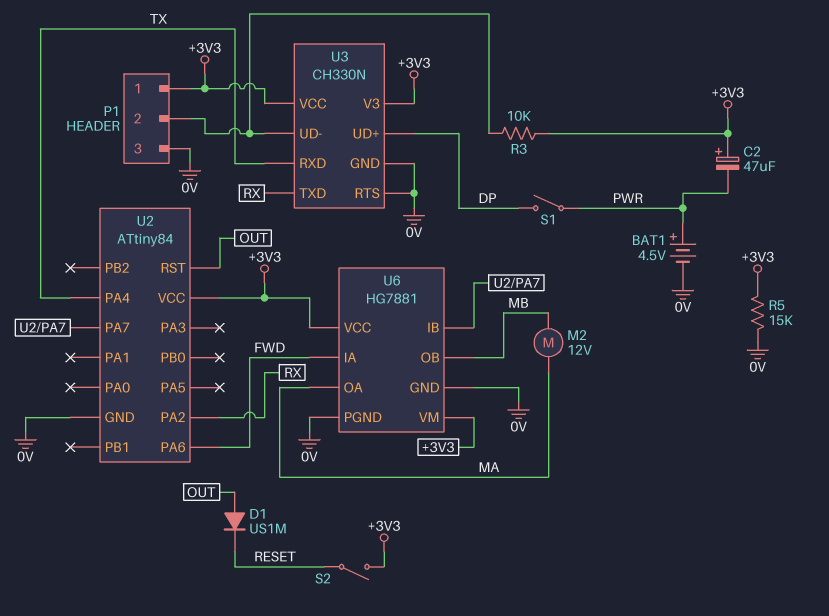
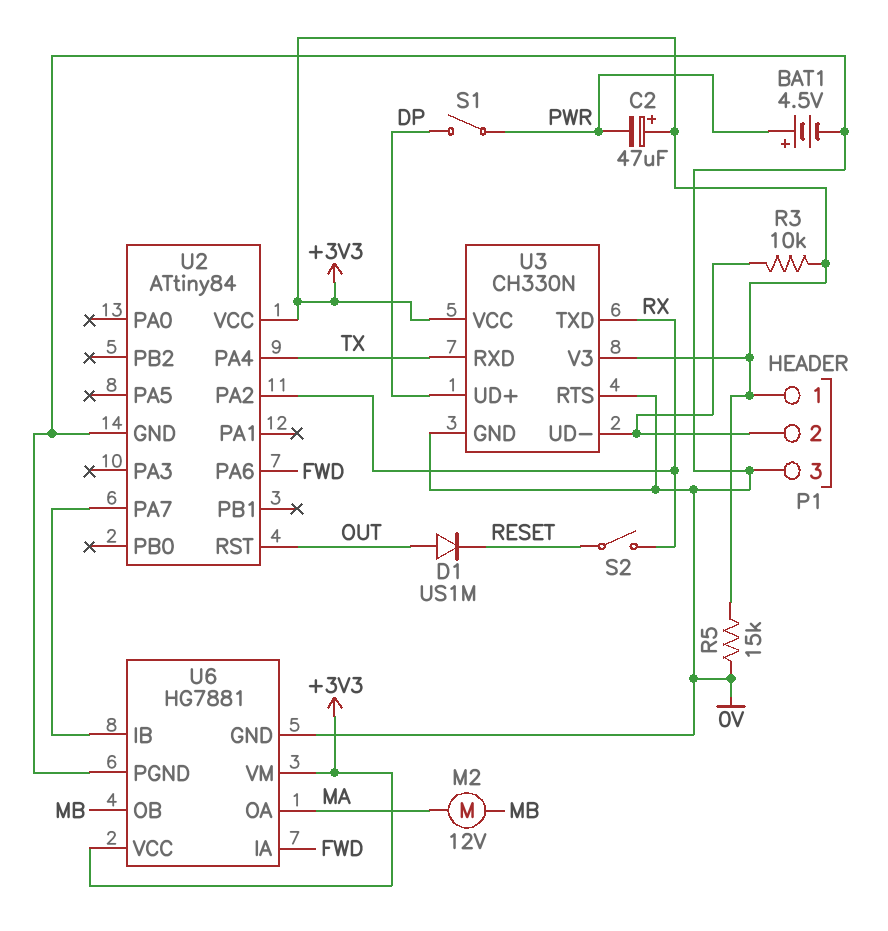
S2: switch (+3V3, RESET) -> switch (RESET, RX)

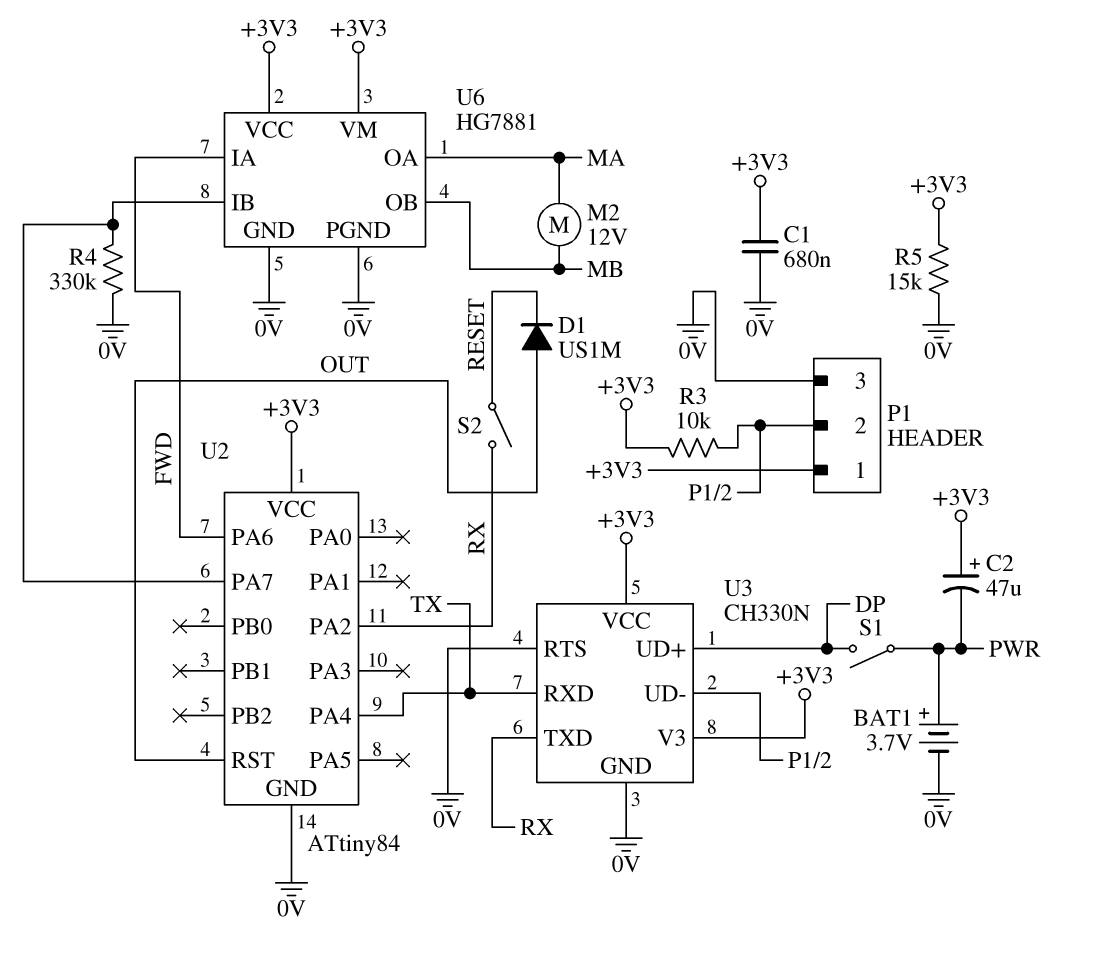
BAT1: 4.5V (plus PWR, minus 0V) -> 3.7V (plus PWR, minus 0V)
C1: none -> 680nF (+3V3, 0V)
R4: none -> 330k (0V, U2/PA7)

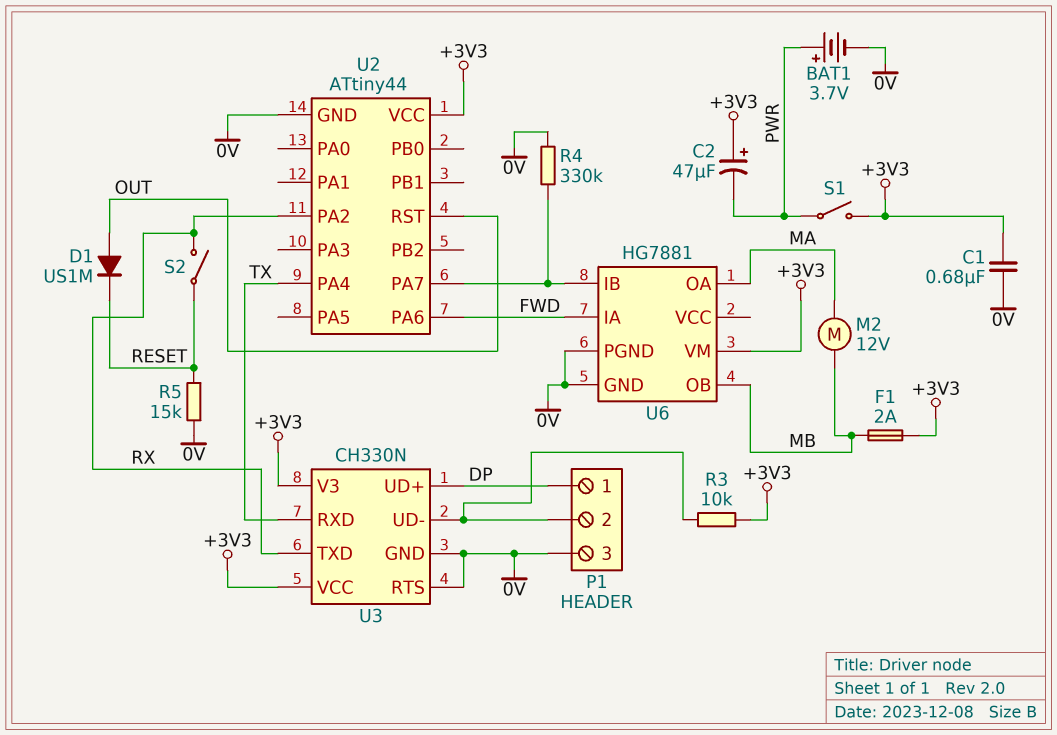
F1: none -> 2A (+3V3, MB)
P1 pin 1: +3V3 -> DP
R5: 15k (+3V3, 0V) -> 15k (0V, RESET)
S1: switch (DP, PWR) -> switch (+3V3, PWR)
U2: ATtiny84 -> ATtiny44
U6 pin VCC: +3V3 -> none

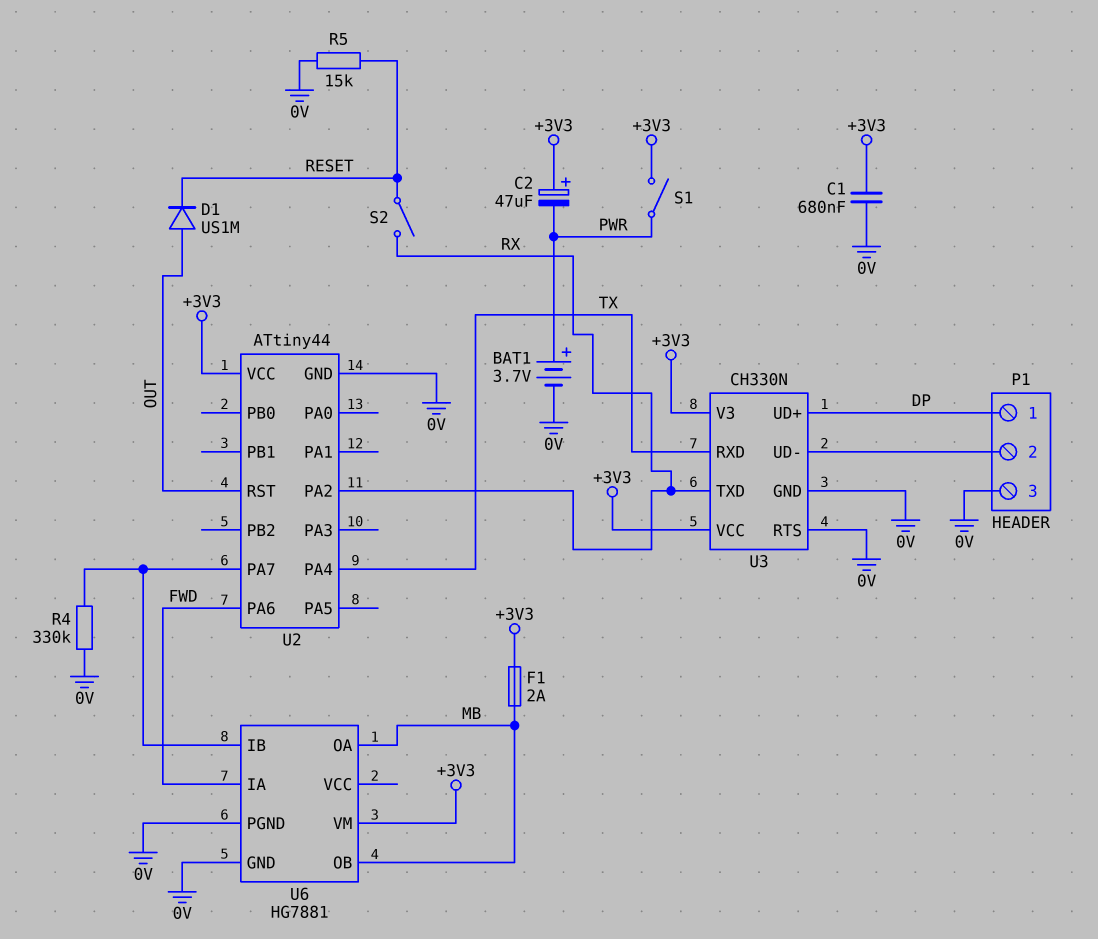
M2: motor 12V (MA, MB) -> none
R3: 10k (+3V3, P1/2) -> none
U6 pin OA: MA -> MB

